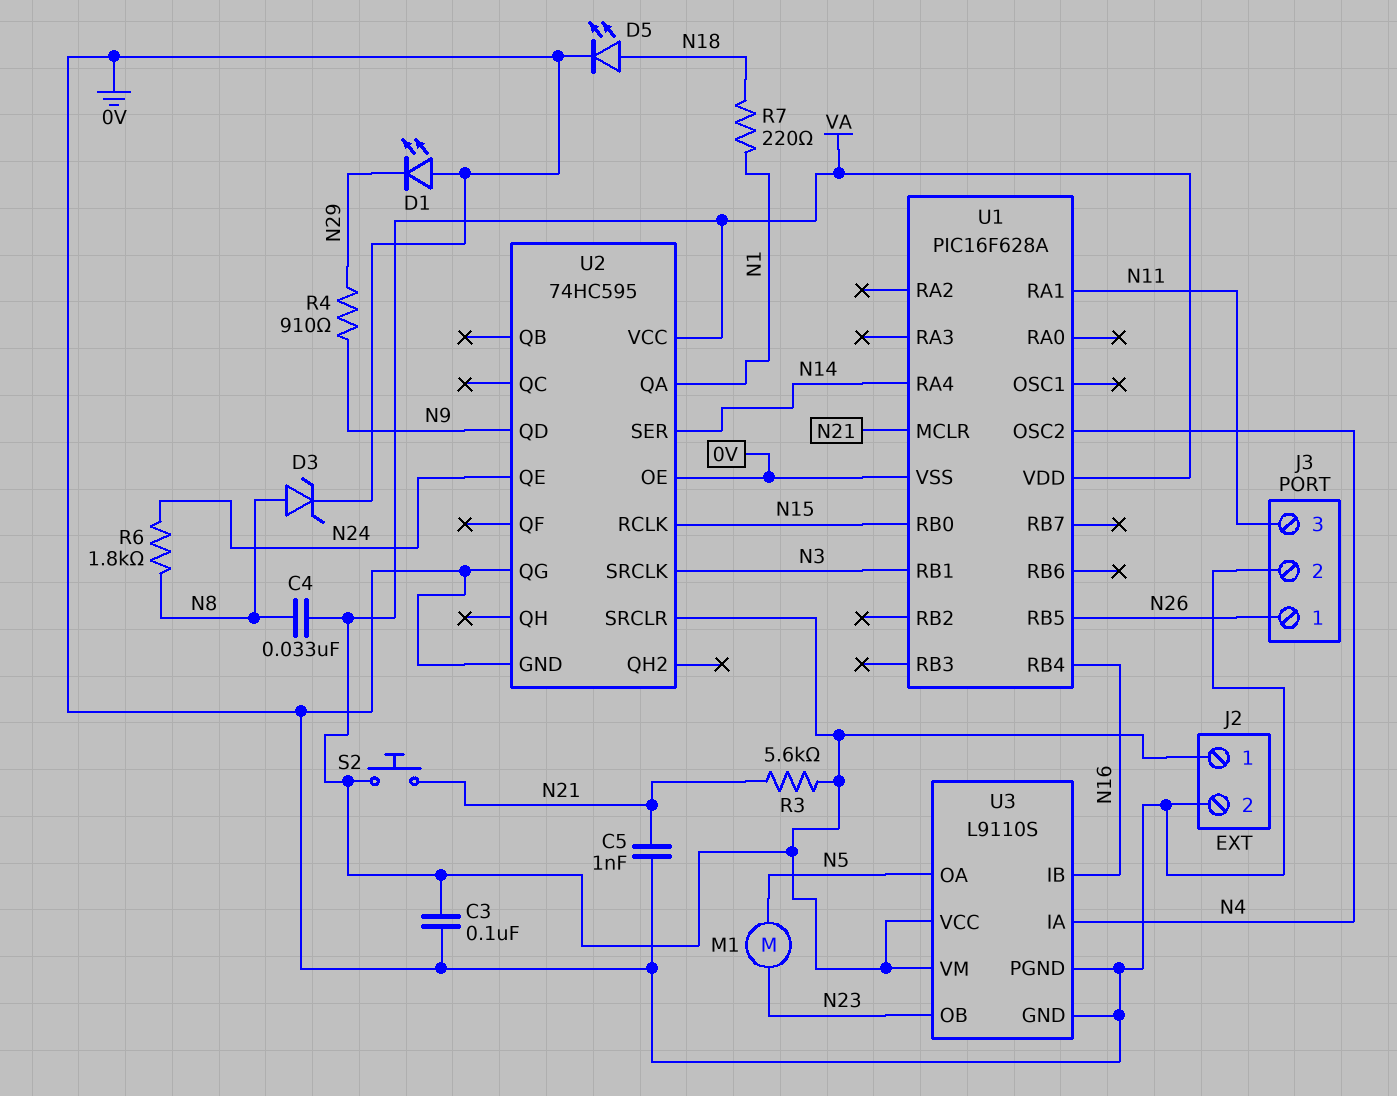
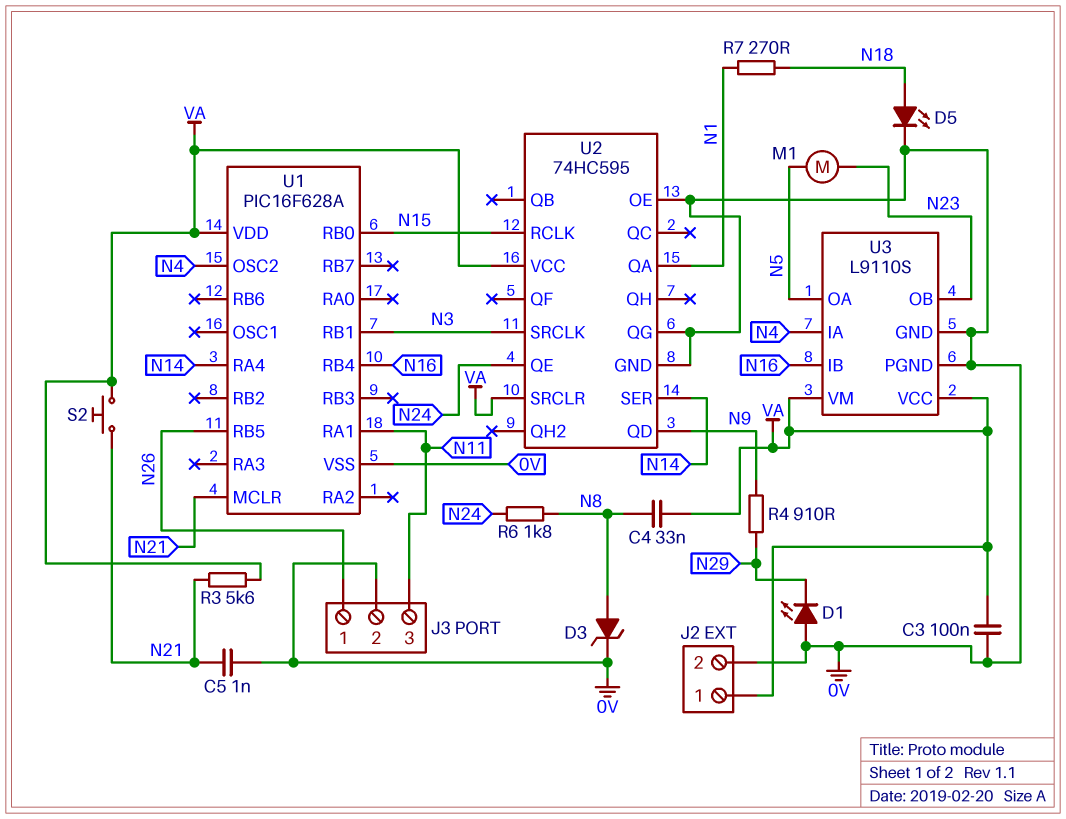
R7: 220 (N1, N18) -> 270 (N1, N18)

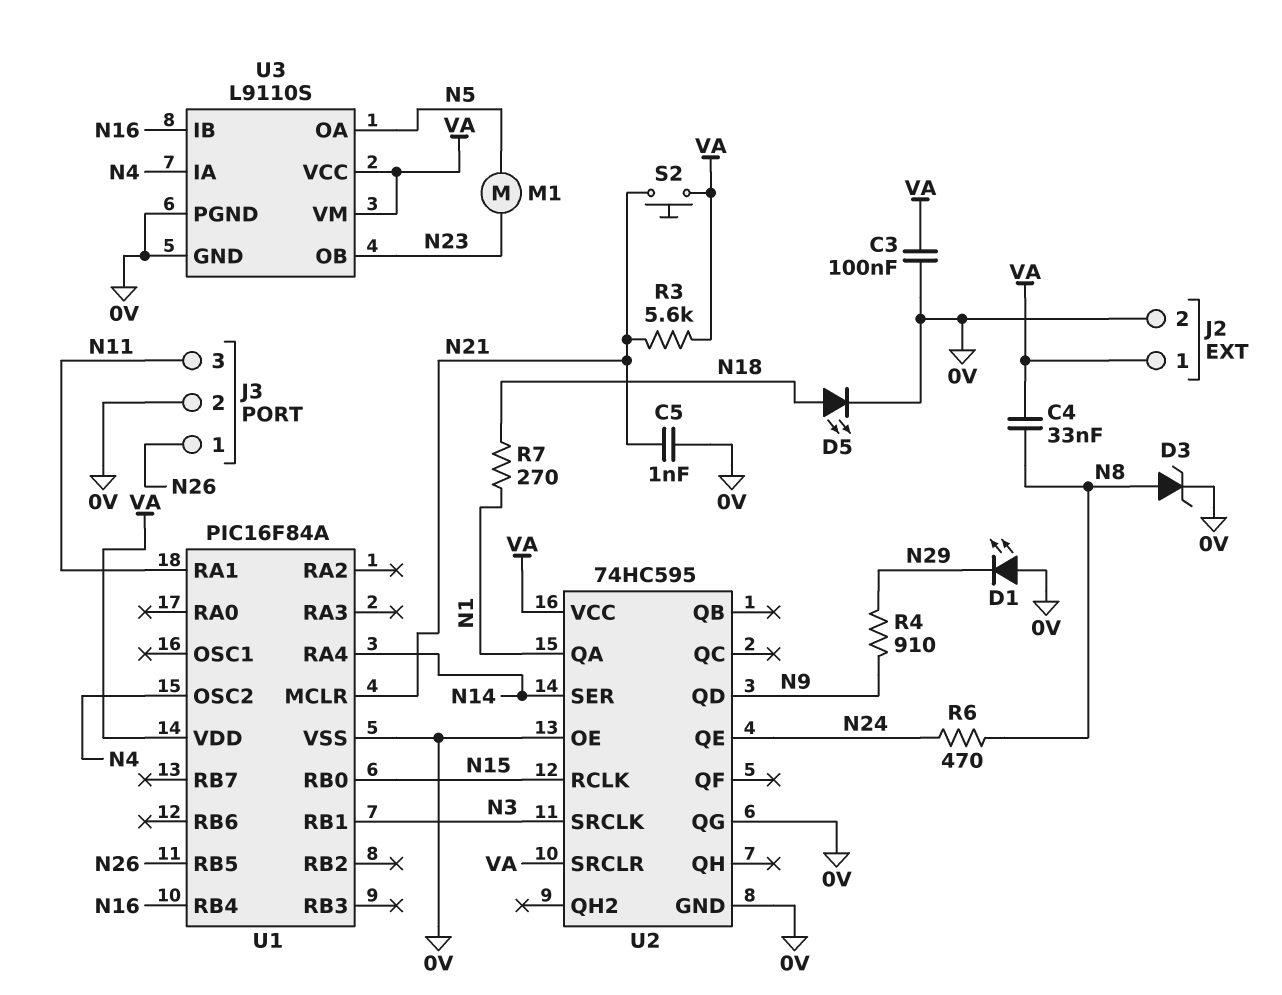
R6: 1.8k (N8, N24) -> 470 (N8, N24)
U1: PIC16F628A -> PIC16F84A

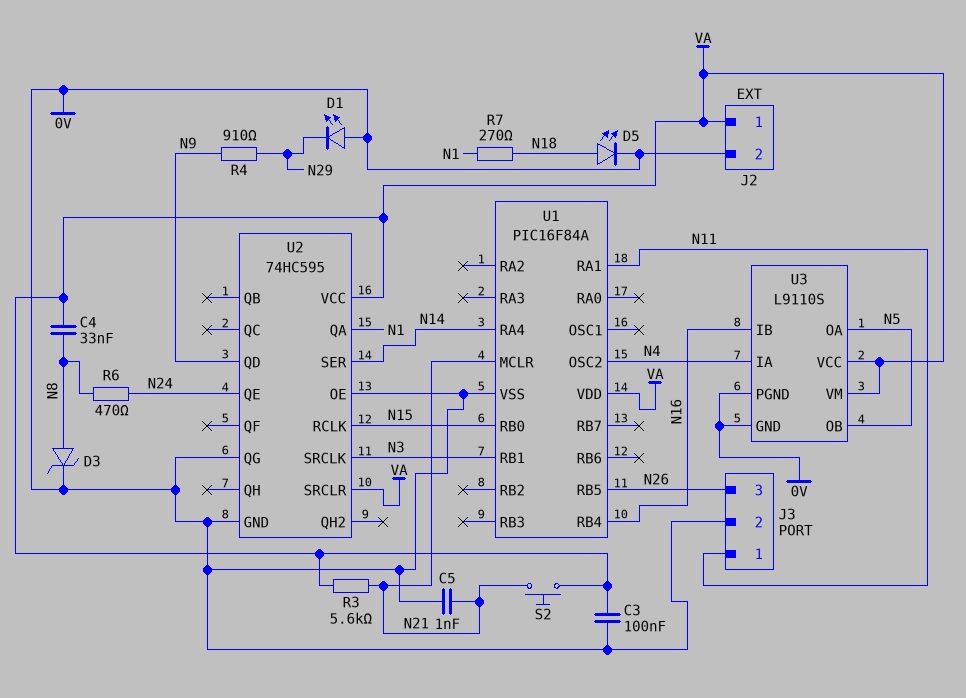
J3 pin 1: N26 -> N11
J3 pin 3: N11 -> N26
M1: motor (N5, N23) -> none
U3 pin OB: N23 -> N5

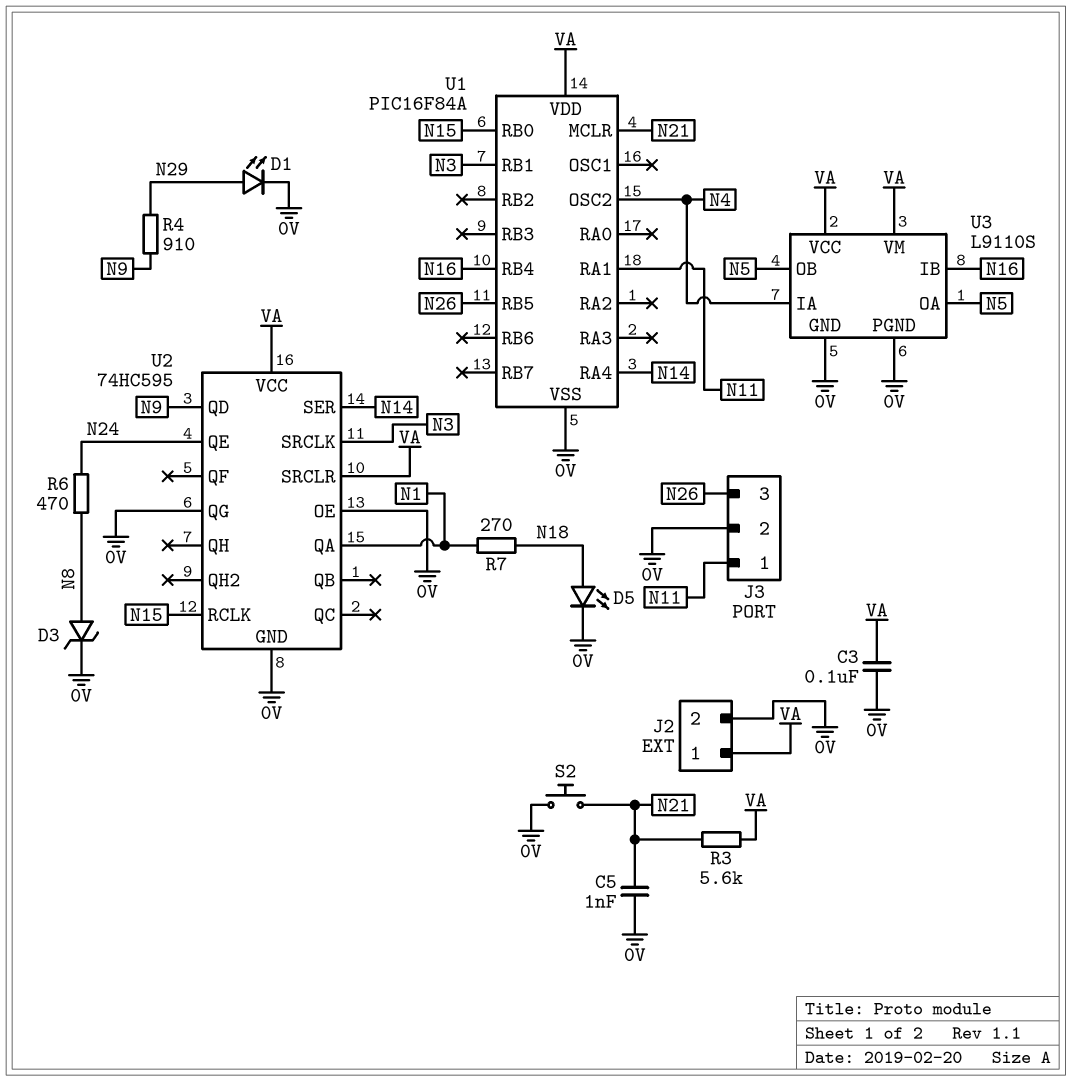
C4: 33nF (N8, VA) -> none
D1: LED (A 0V, K N29) -> LED (A N29, K 0V)
S2: button (N21, VA) -> button (0V, N21)

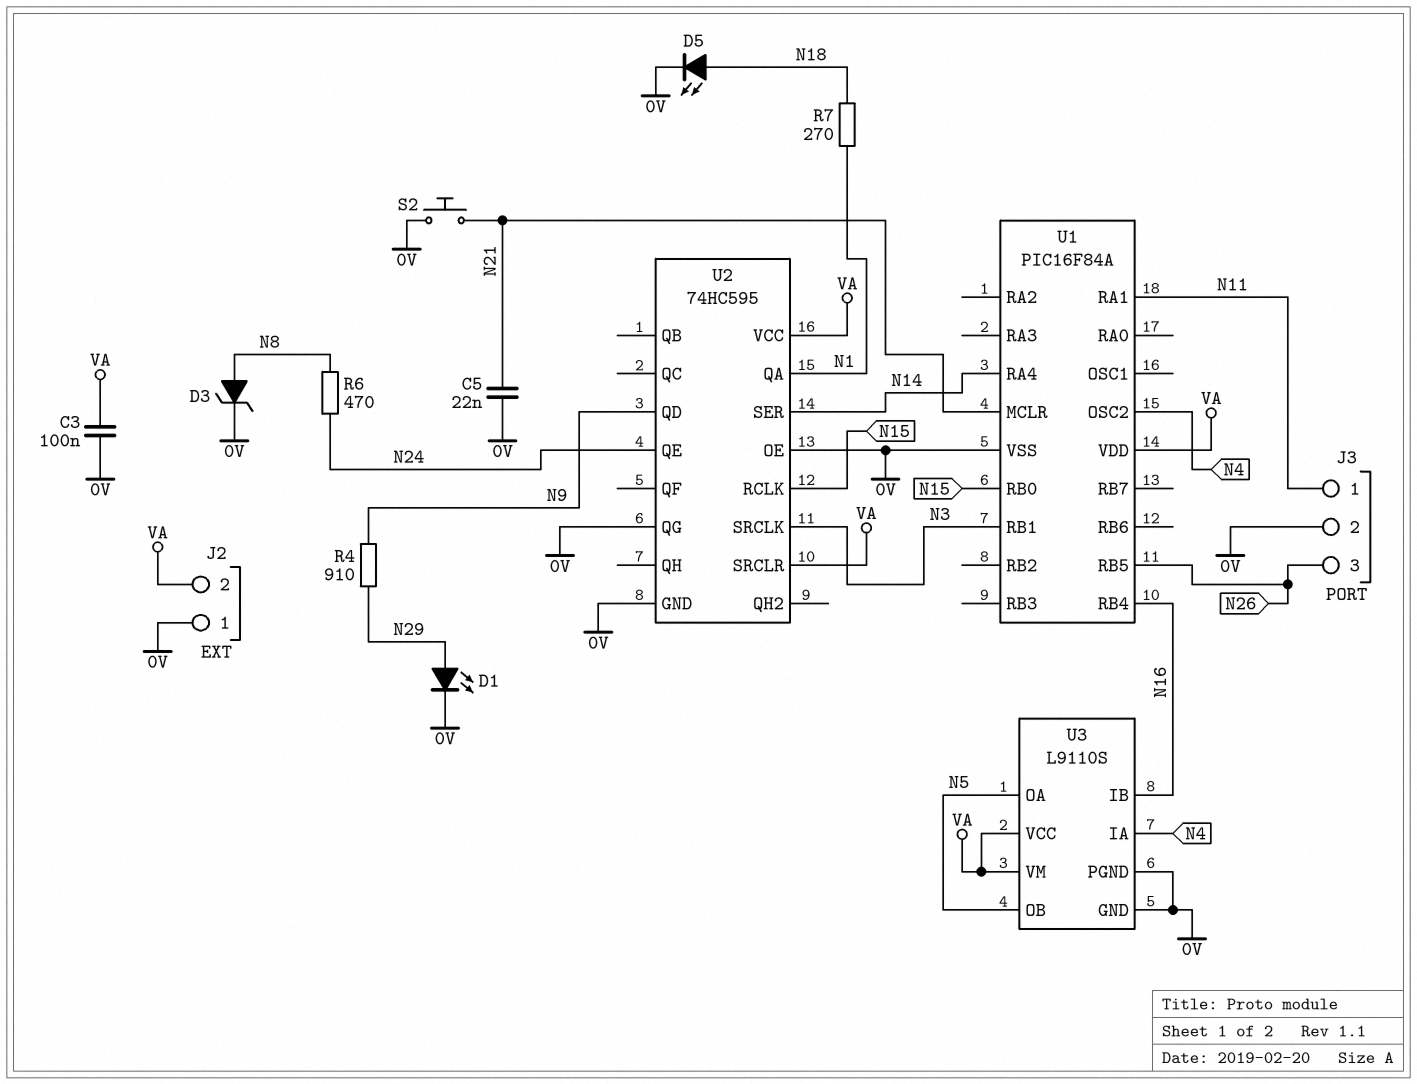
C5: 1nF (0V, N21) -> 22nF (0V, N21)
J2 pin 1: VA -> 0V
J2 pin 2: 0V -> VA
R3: 5.6k (N21, VA) -> none

